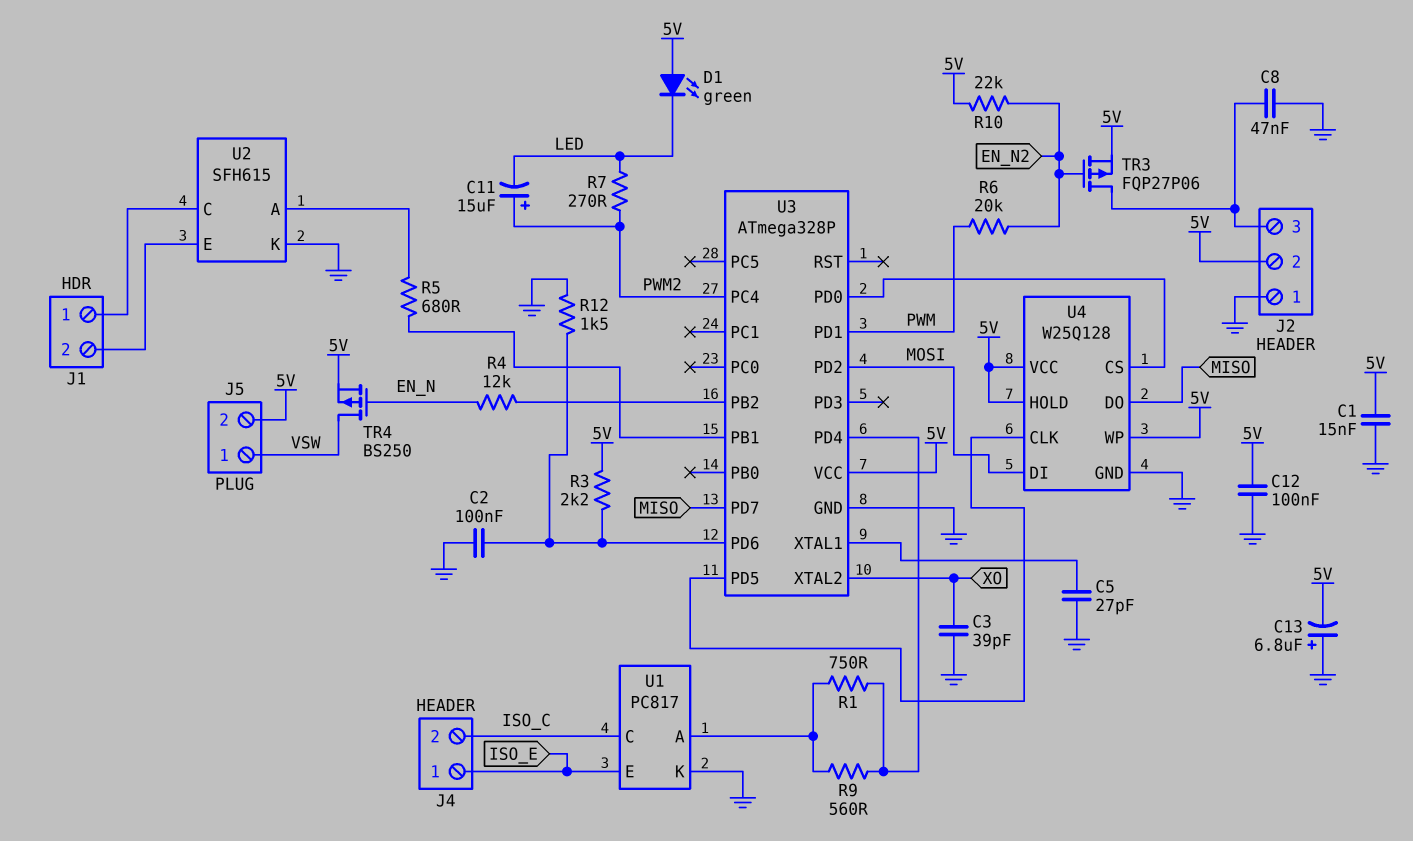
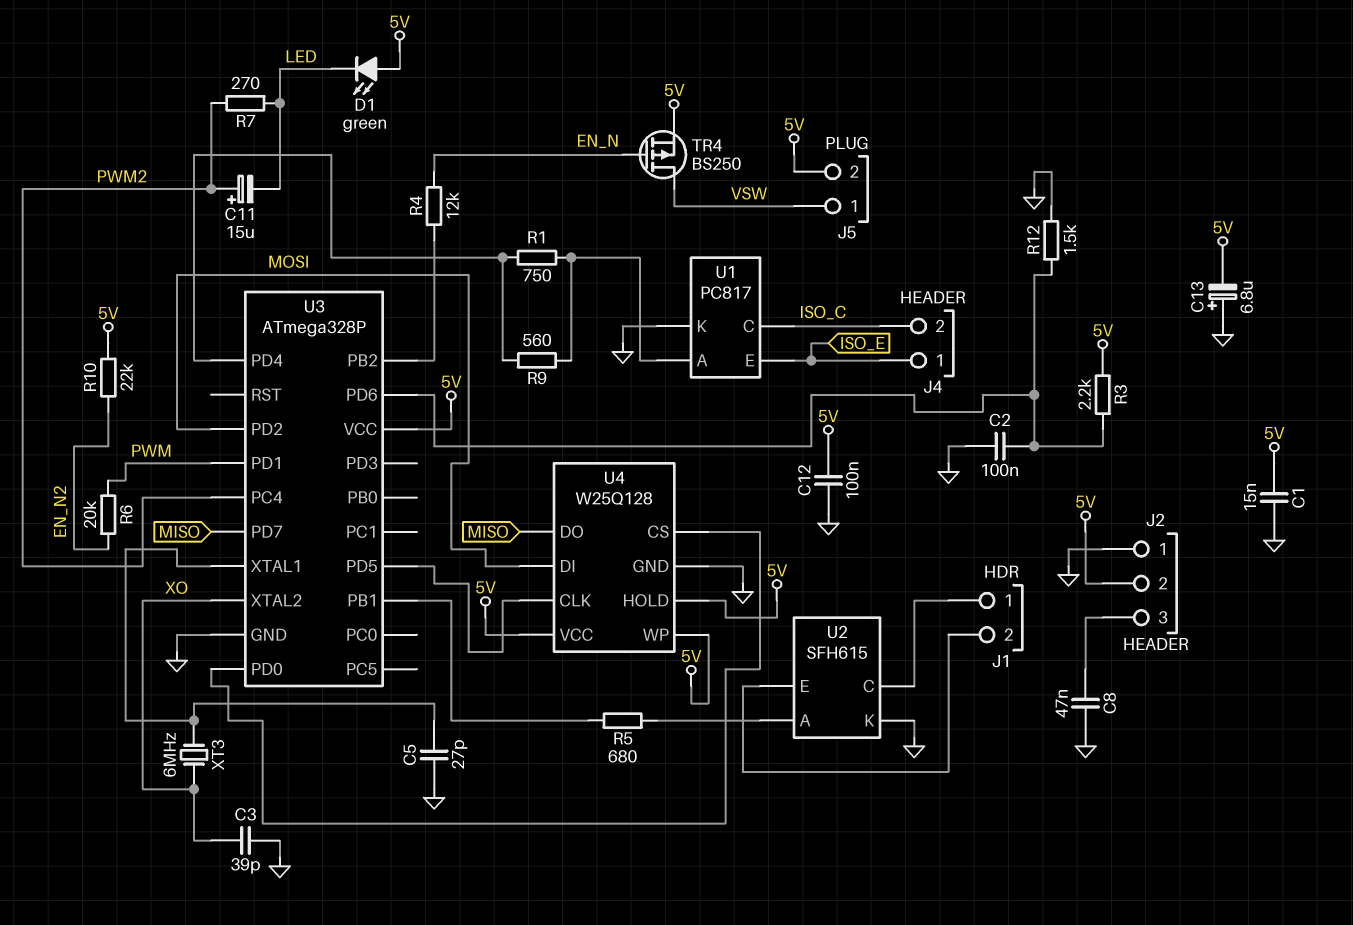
TR3: PMOS FQP27P06 (G EN_N2, D J2/3, S 5V) -> none
XT3: none -> 6MHz (U3/XTAL1, XO)

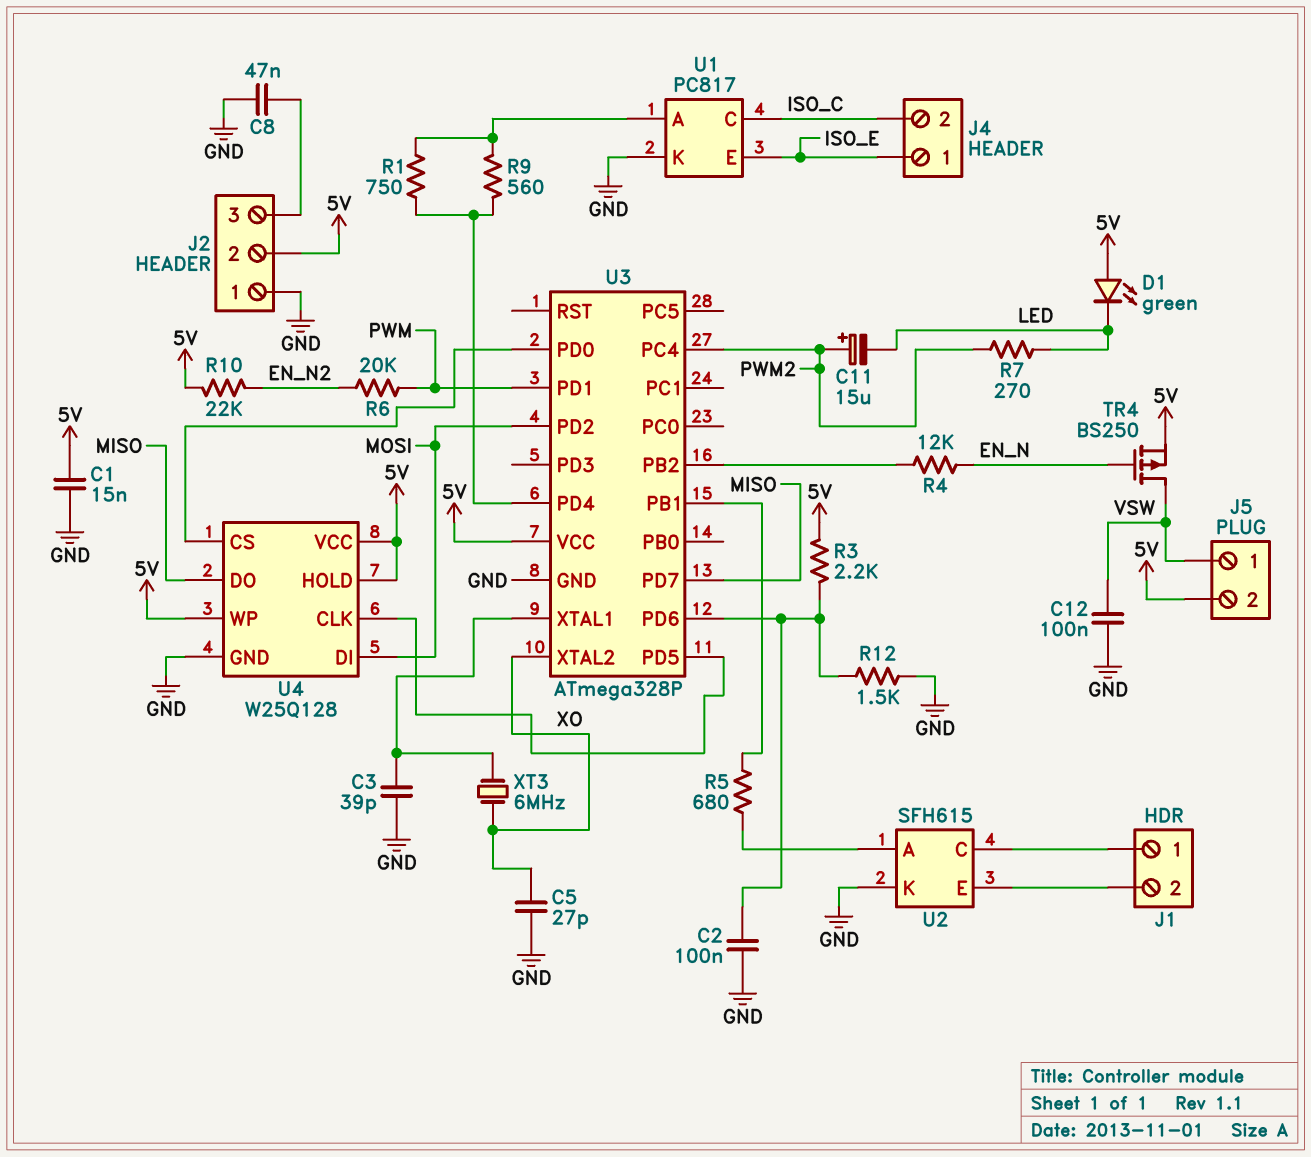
C3: 39pF (GND, XO) -> 39pF (GND, U3/XTAL1)
C5: 27pF (GND, U3/XTAL1) -> 27pF (GND, XO)
C12: 100nF (5V, GND) -> 100nF (GND, VSW)
C13: 6.8uF (plus GND, minus 5V) -> none

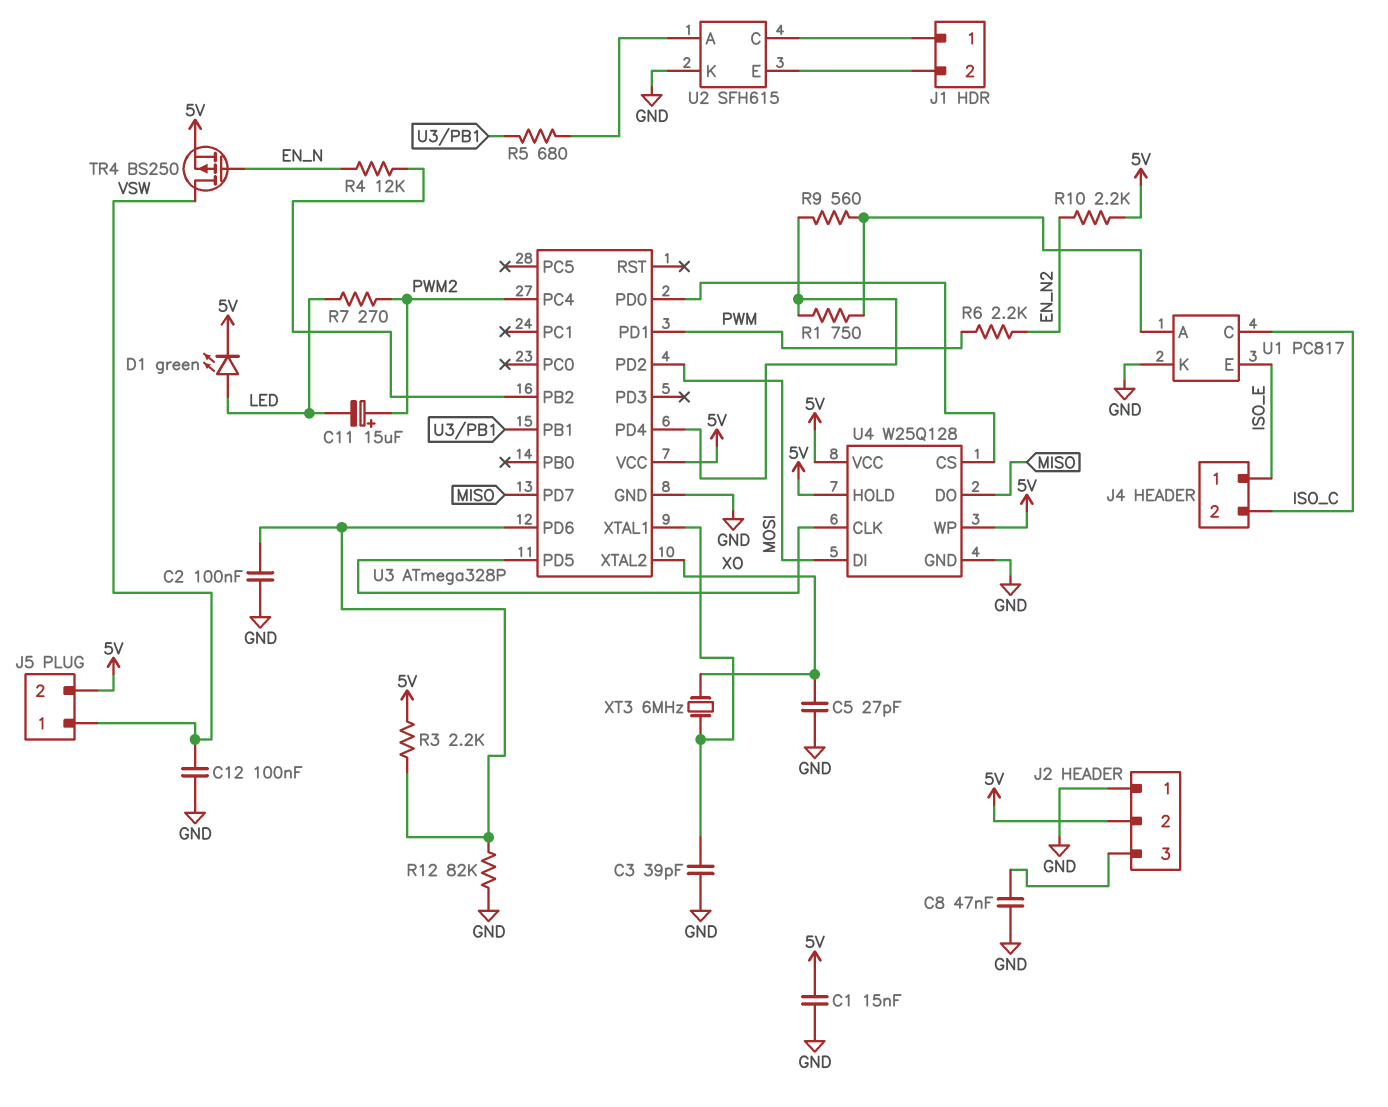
D1: LED green (A 5V, K LED) -> LED green (A LED, K 5V)
R6: 20k (EN_N2, PWM) -> 2.2k (EN_N2, PWM)
R10: 22k (5V, EN_N2) -> 2.2k (5V, EN_N2)
R12: 1.5k (GND, U3/PD6) -> 82k (GND, U3/PD6)

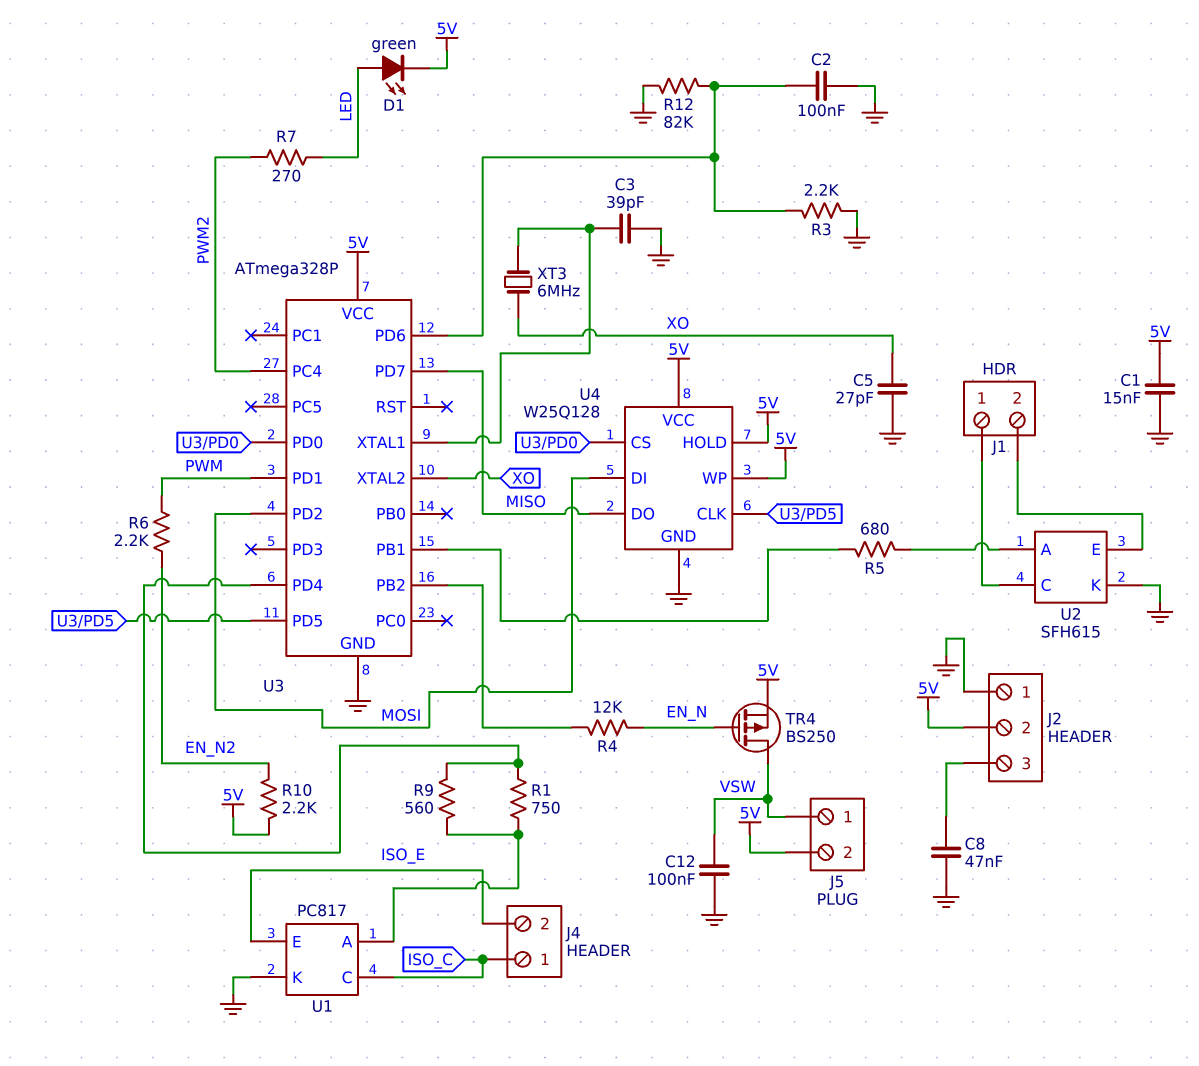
C11: 15uF (plus PWM2, minus LED) -> none
J4 pin 1: ISO_E -> ISO_C
J4 pin 2: ISO_C -> ISO_E
R3: 2.2k (5V, U3/PD6) -> 2.2k (GND, U3/PD6)

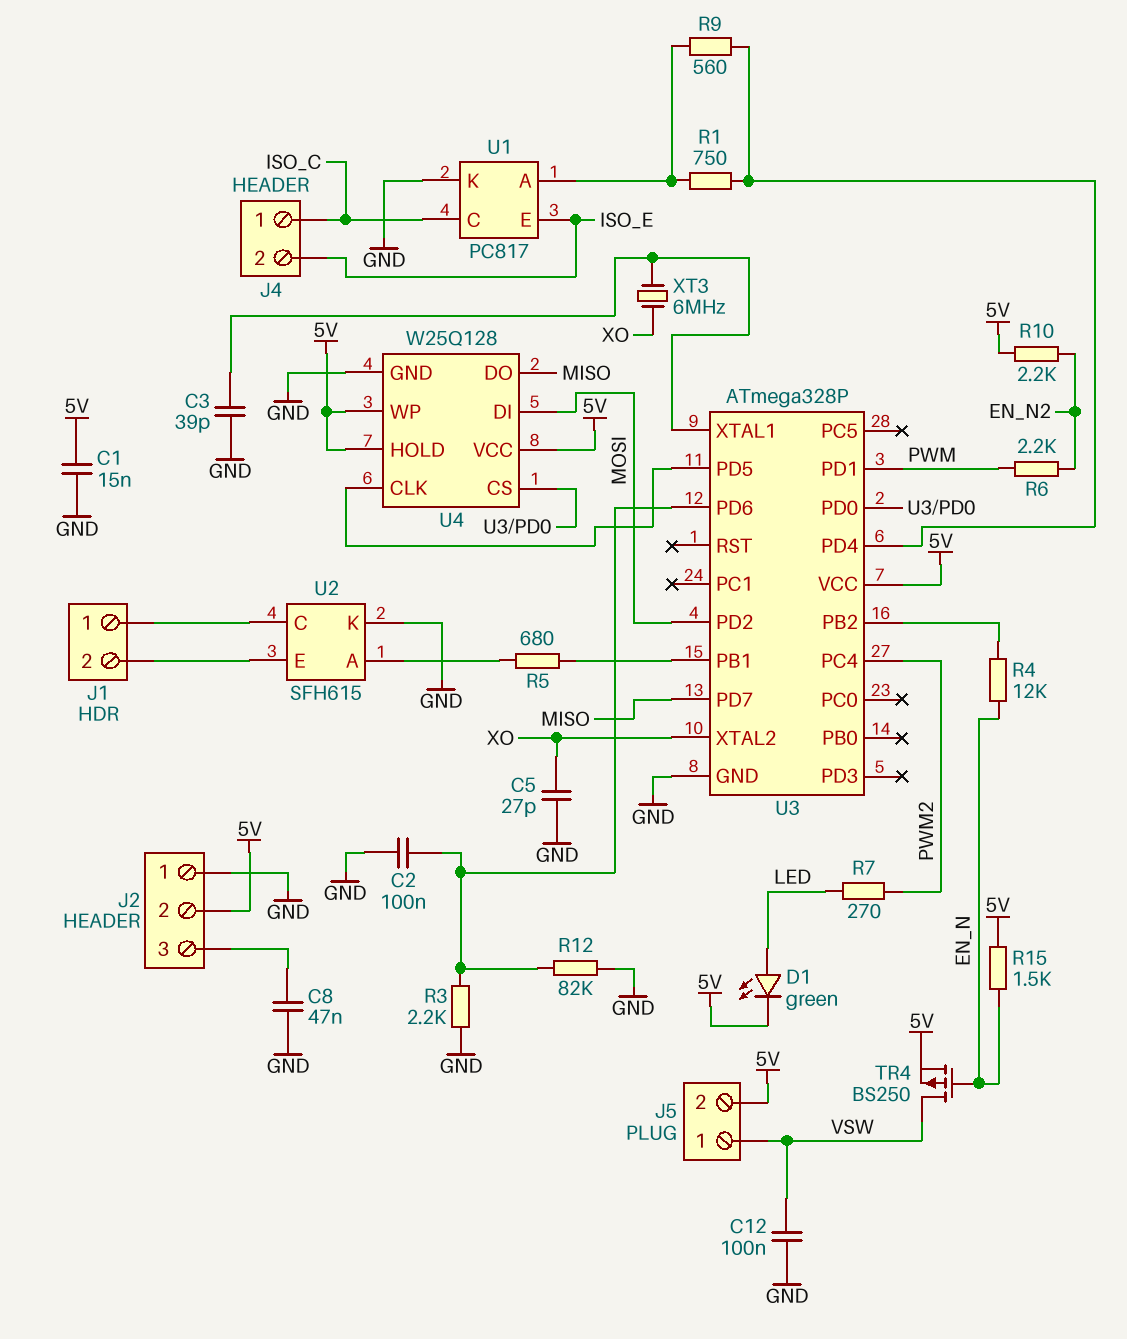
R15: none -> 1.5k (5V, EN_N)

